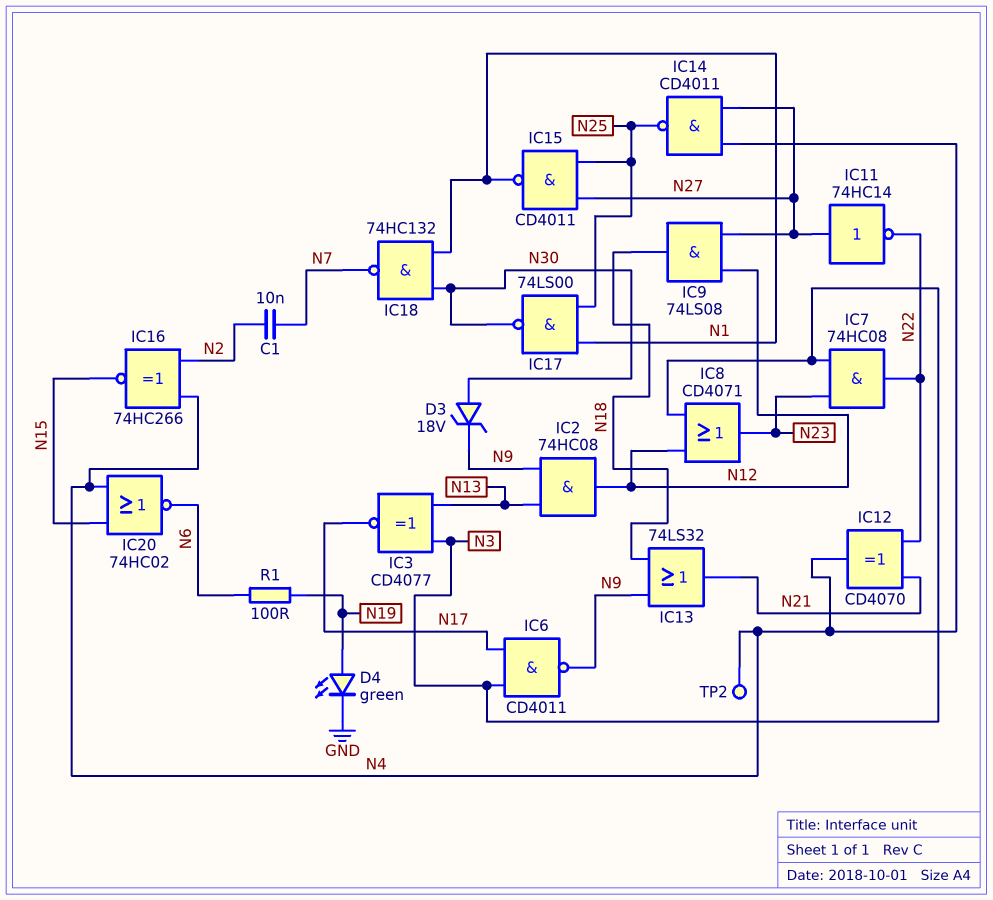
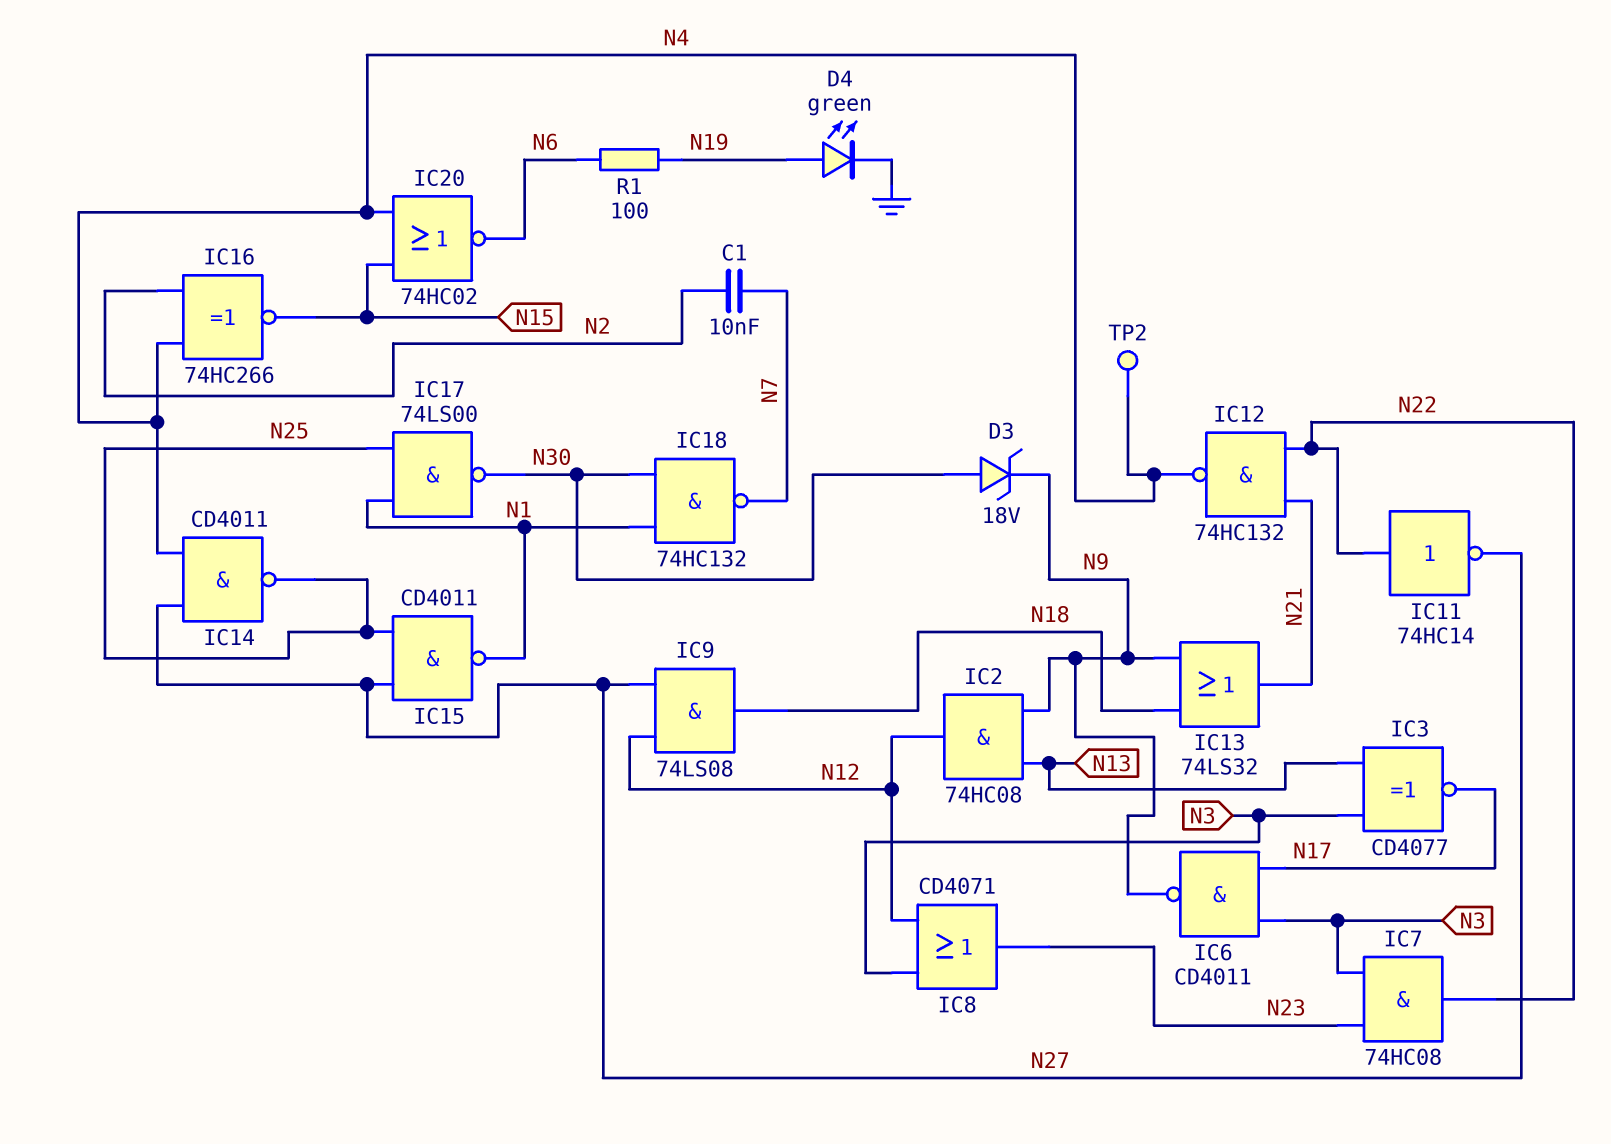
IC11: NOT 74HC14 (in N27, out N22) -> NOT 74HC14 (in N22, out N27)
IC12: XOR CD4070 (in N21, in N22, out N4) -> NAND 74HC132 (in N21, in N22, out N4)

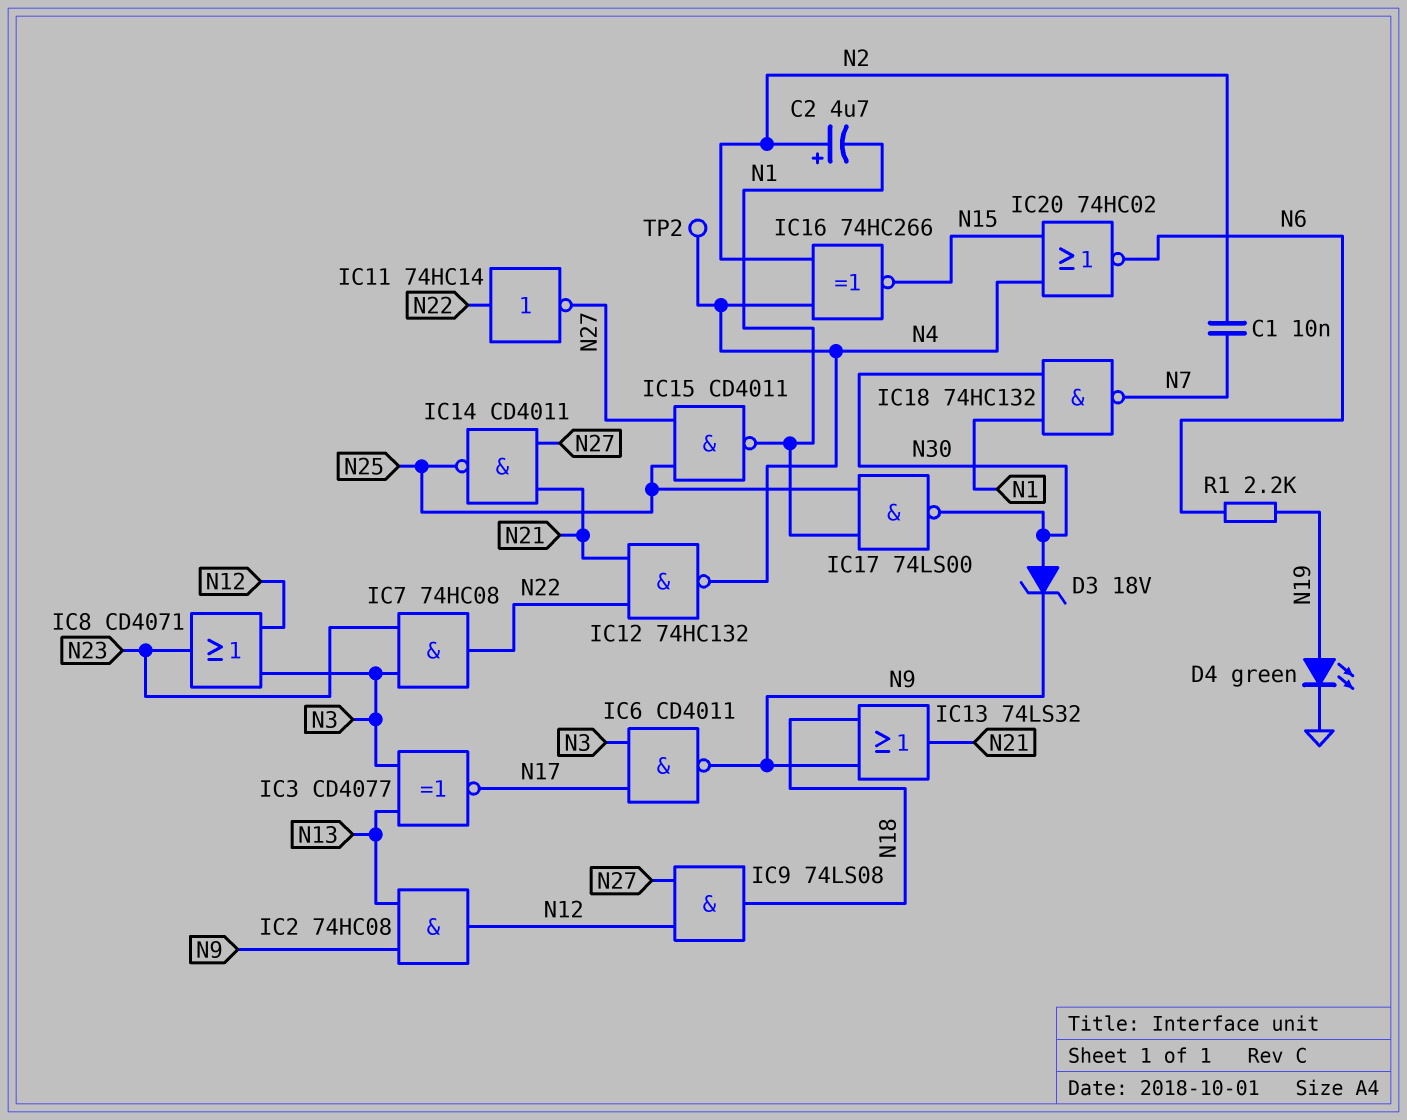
C2: none -> 4.7uF (plus N2, minus N1)
IC14: NAND CD4011 (in N4, in N27, out N25) -> NAND CD4011 (in N21, in N27, out N25)
R1: 100 (N6, N19) -> 2.2k (N6, N19)

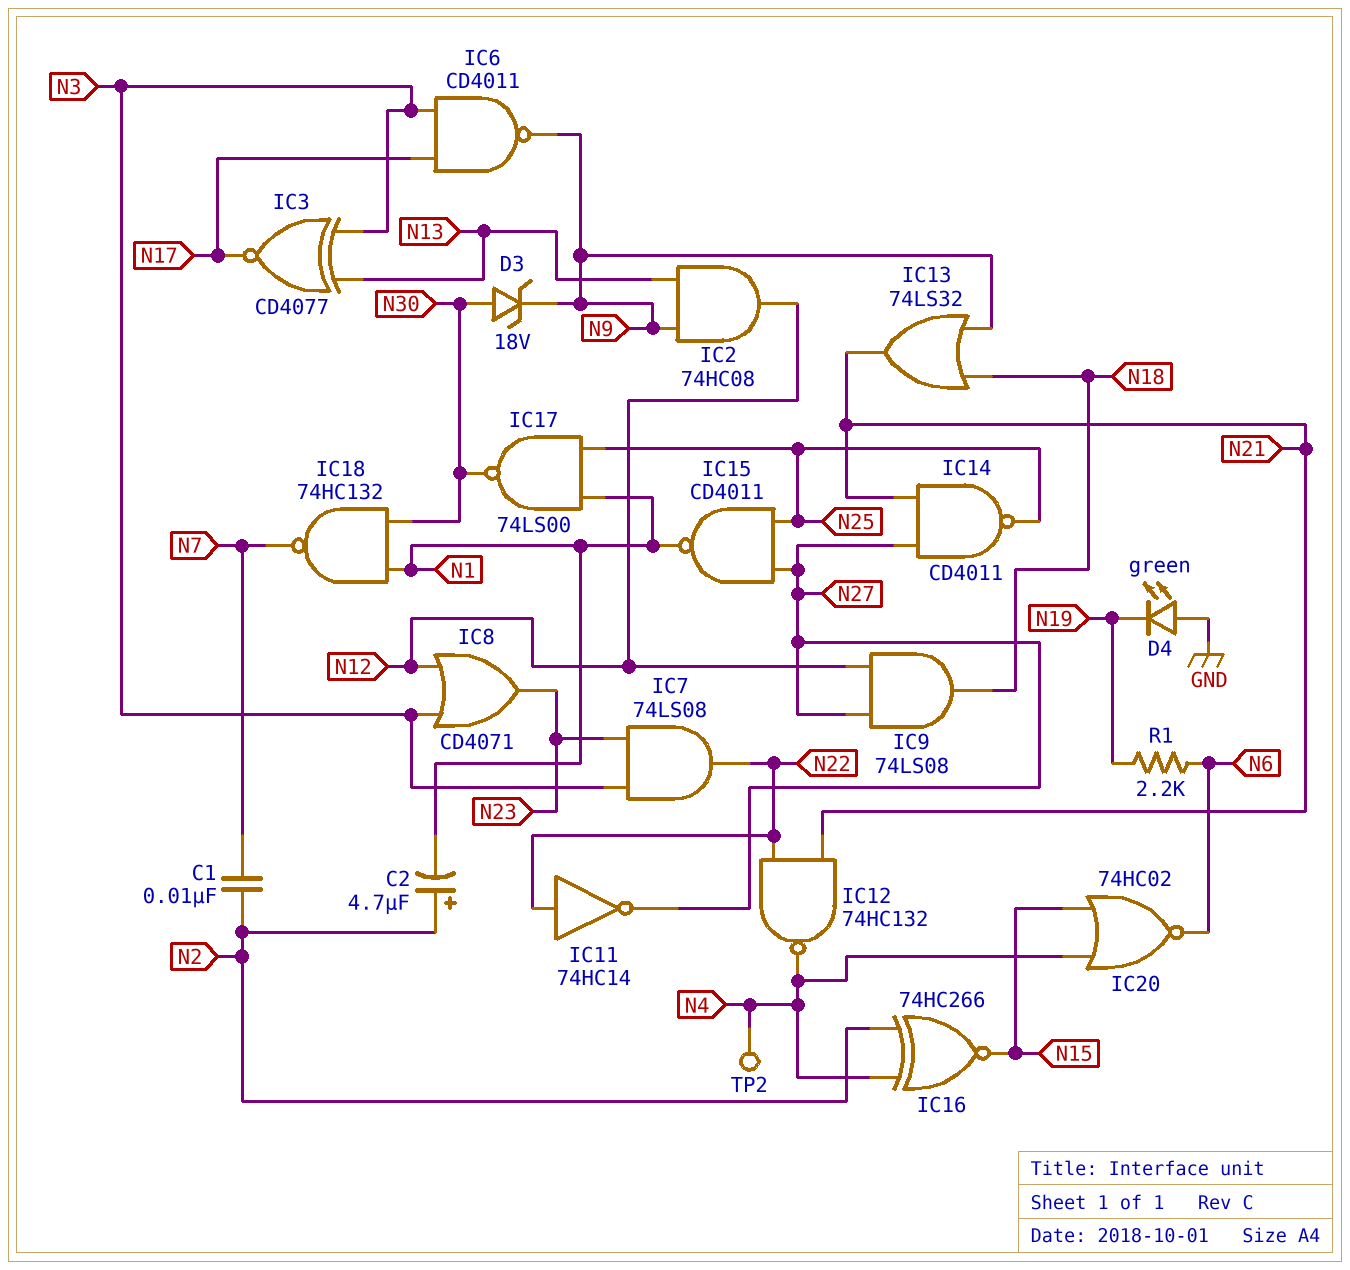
D4: LED green (A N19, K GND) -> LED green (A GND, K N19)
IC7: AND 74HC08 (in N3, in N23, out N22) -> AND 74LS08 (in N3, in N23, out N22)

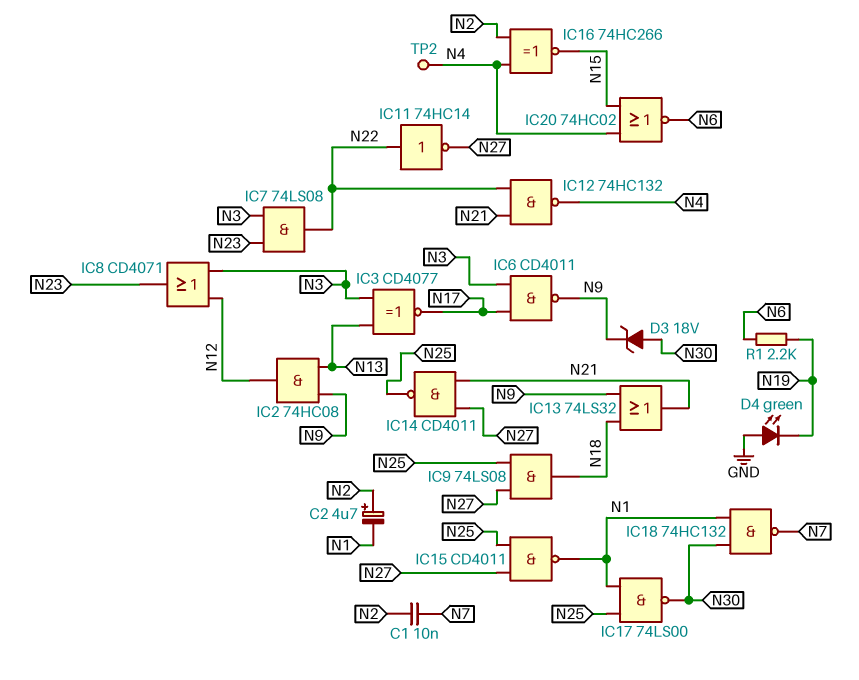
IC9: AND 74LS08 (in N12, in N27, out N18) -> AND 74LS08 (in N25, in N27, out N18)

